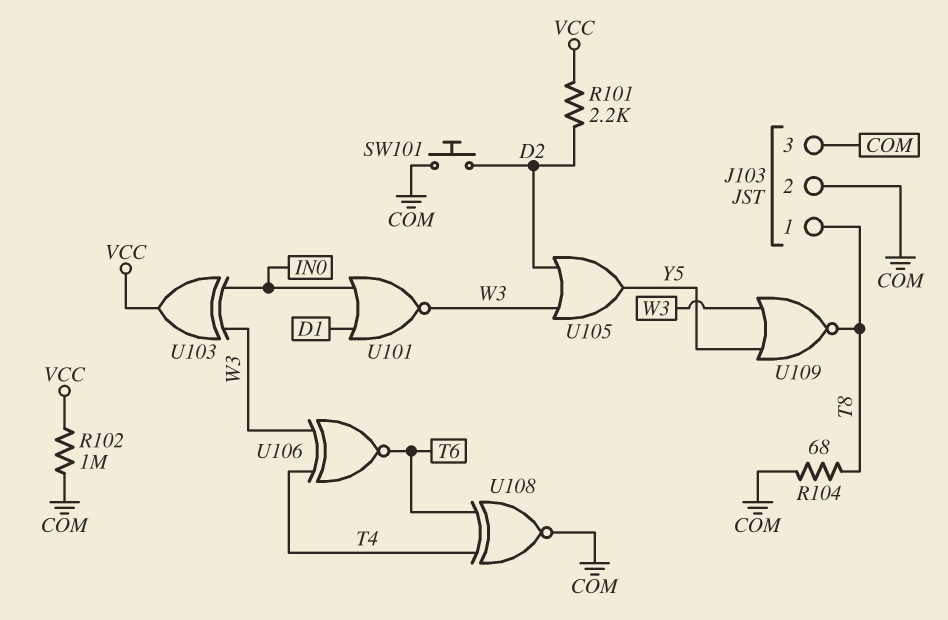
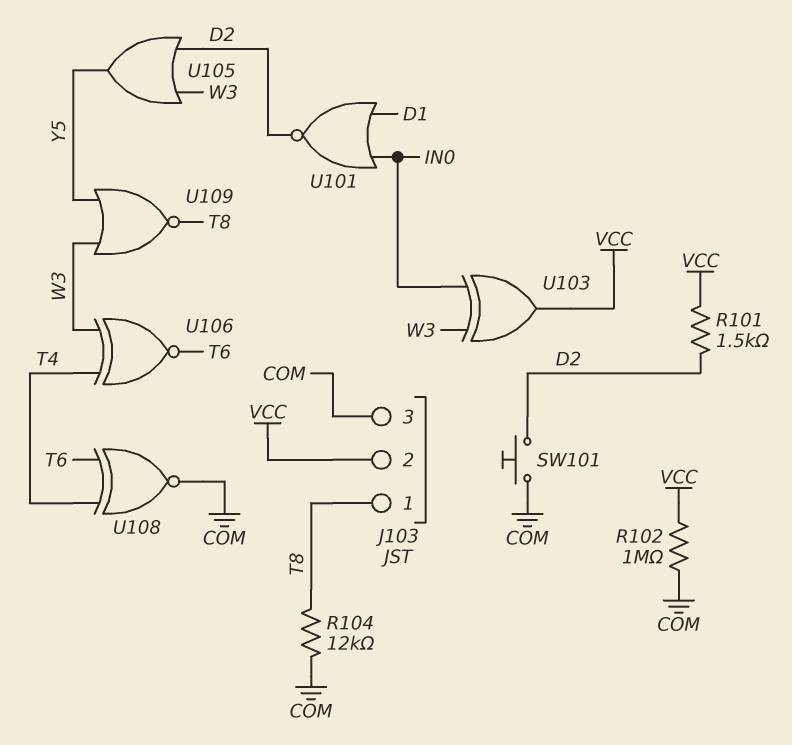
J103 pin 2: COM -> VCC
R101: 2.2k (D2, VCC) -> 1.5k (D2, VCC)
R104: 68 (COM, T8) -> 12k (COM, T8)
U101: NOR (in D1, in IN0, out W3) -> NOR (in D1, in IN0, out D2)

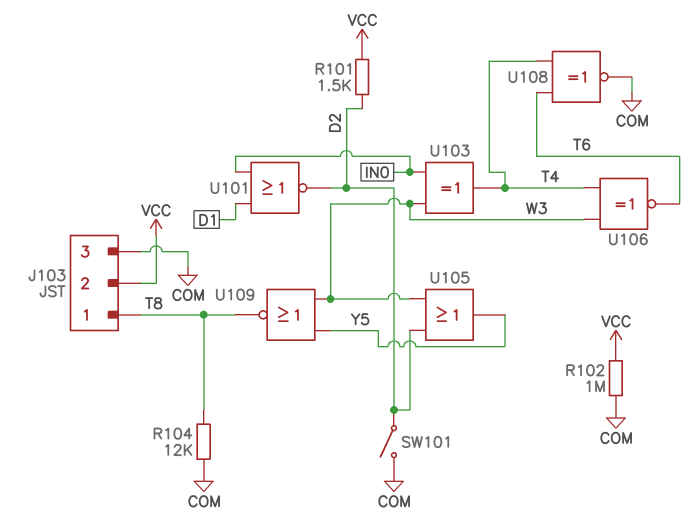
SW101: button (COM, D2) -> switch (COM, D2)
U103: XOR (in IN0, in W3, out VCC) -> XOR (in IN0, in W3, out T4)

